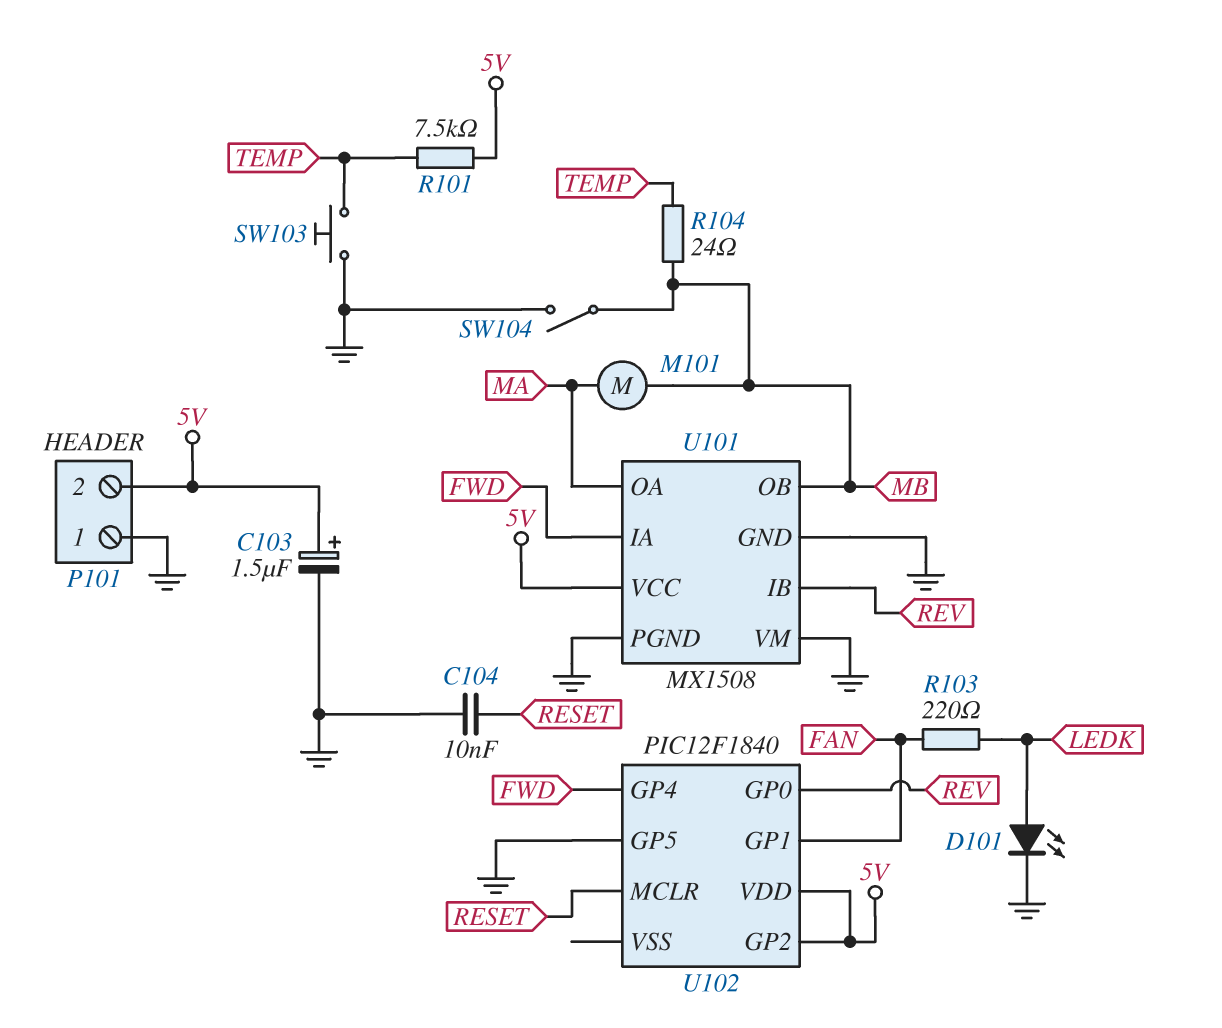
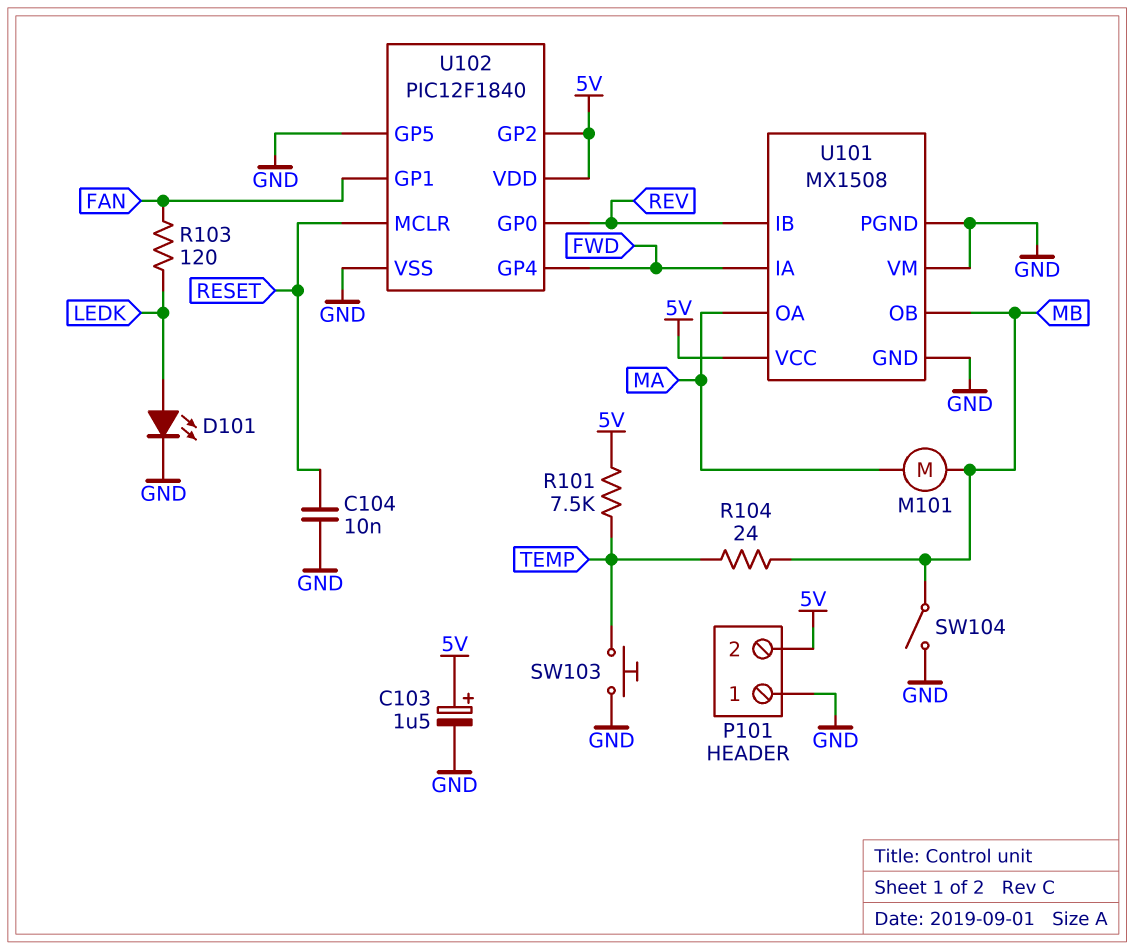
R103: 220 (FAN, LEDK) -> 120 (FAN, LEDK)
U102 pin VSS: none -> GND

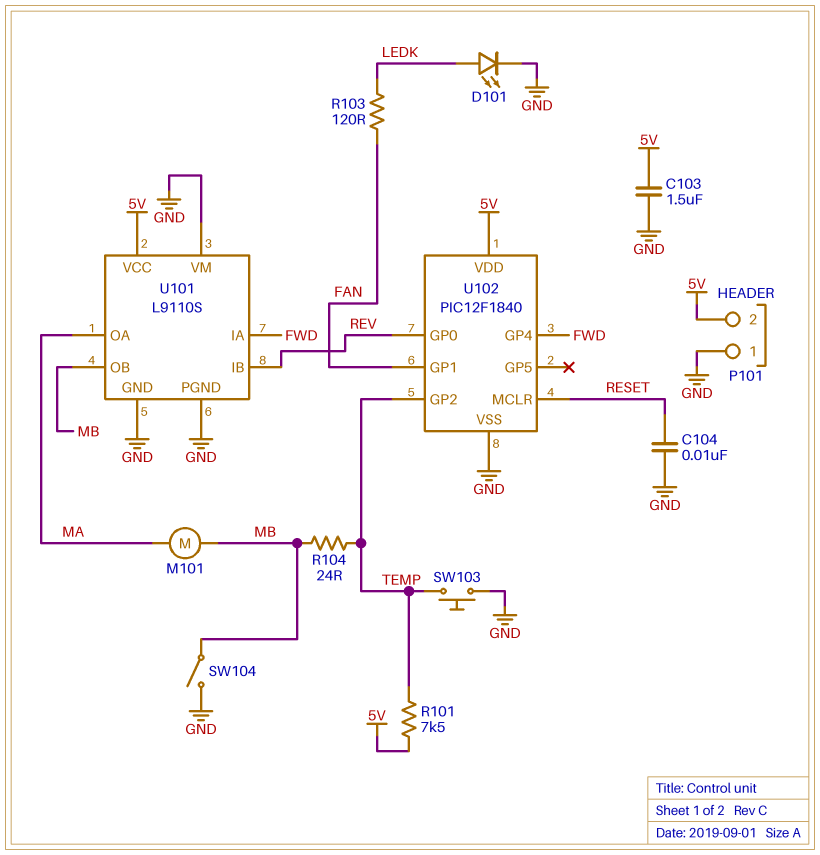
C103: 1.5uF (plus 5V, minus GND) -> 1.5uF (5V, GND)
U101: MX1508 -> L9110S
U102 pin GP2: 5V -> TEMP
U102 pin GP5: GND -> none

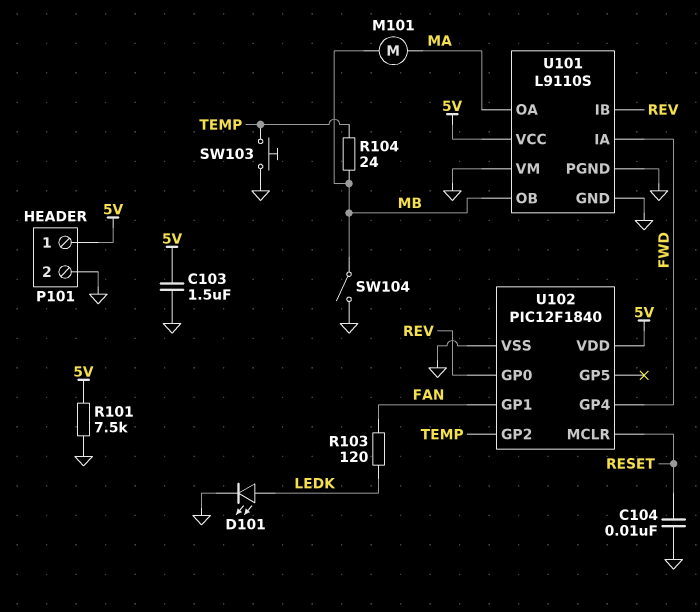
P101 pin 1: GND -> 5V
P101 pin 2: 5V -> GND
R101: 7.5k (5V, TEMP) -> 7.5k (5V, GND)

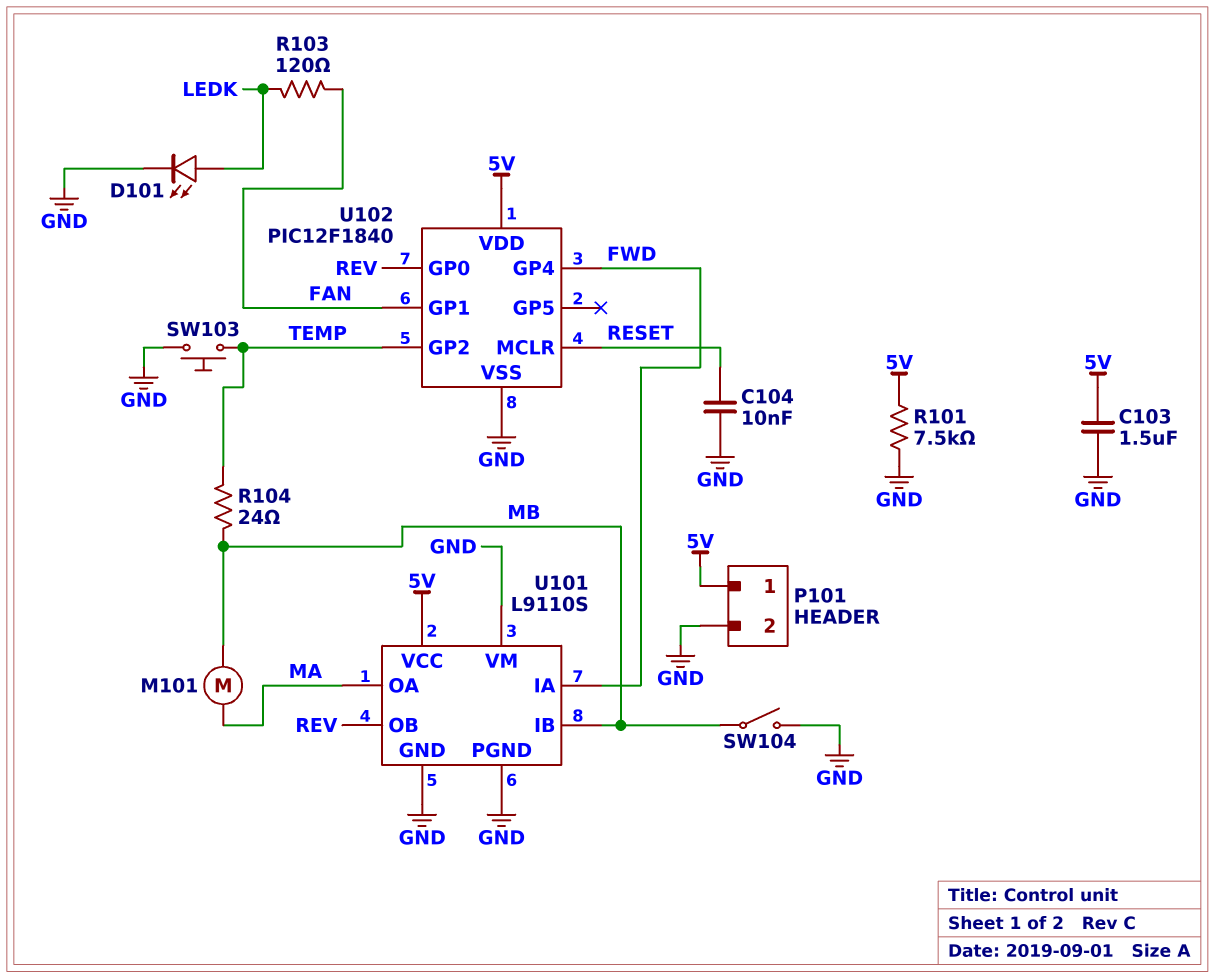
U101 pin IB: REV -> MB
U101 pin OB: MB -> REV

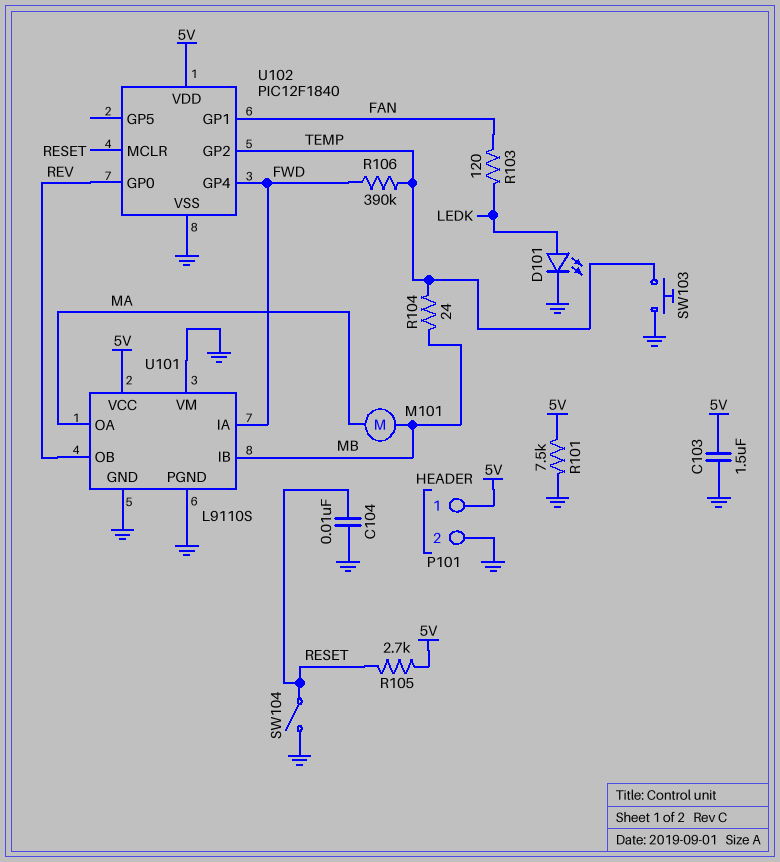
R105: none -> 2.7k (5V, RESET)
R106: none -> 390k (FWD, TEMP)
SW104: switch (GND, MB) -> switch (GND, RESET)

